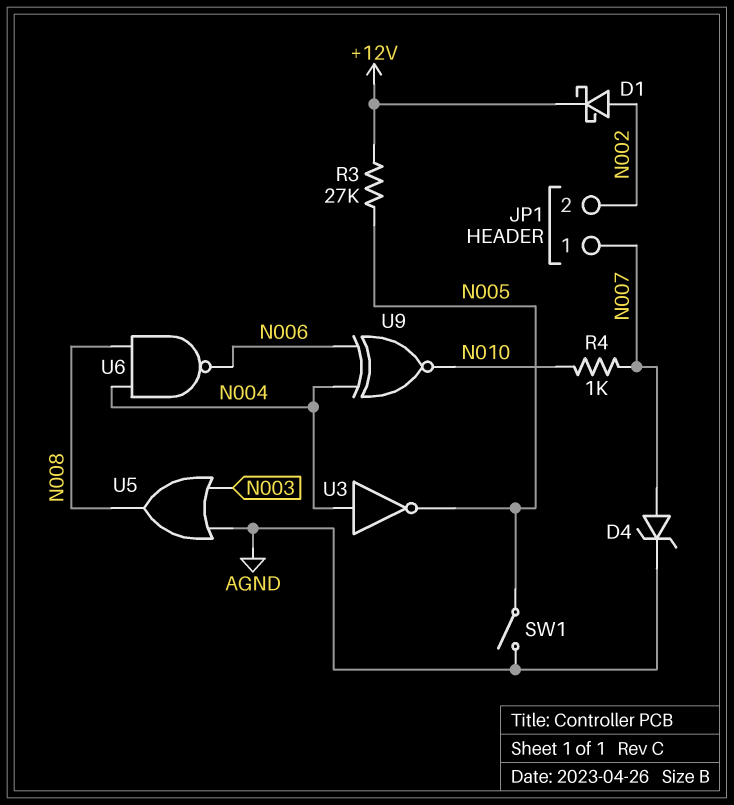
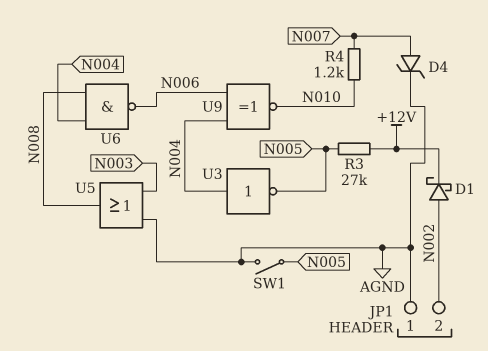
JP1 pin 1: N007 -> AGND
R4: 1k (N007, N010) -> 1.2k (N007, N010)

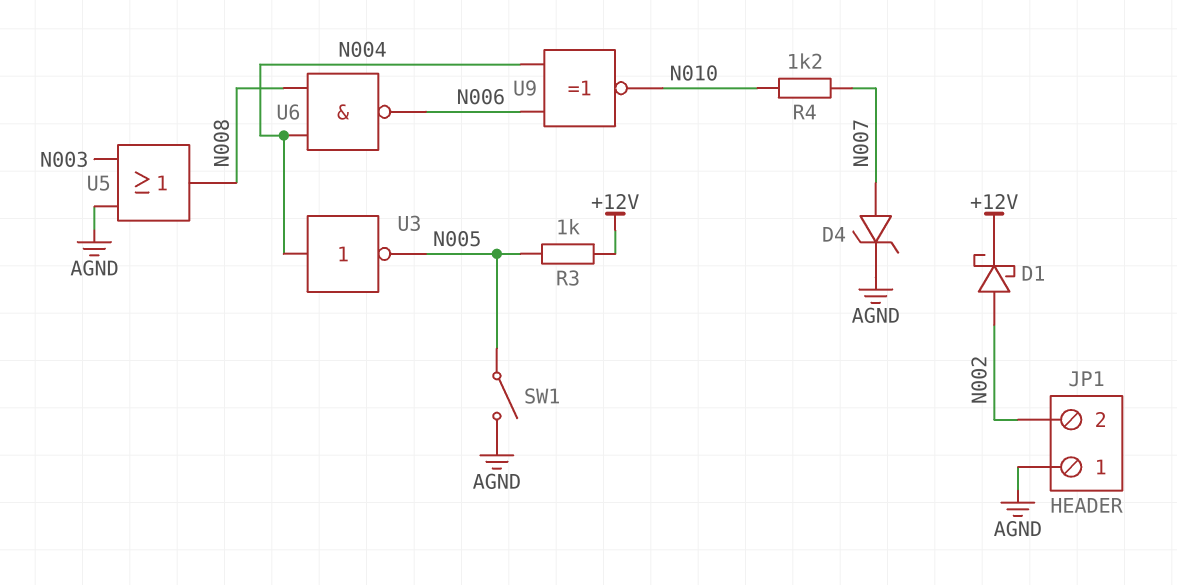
R3: 27k (+12V, N005) -> 1k (+12V, N005)

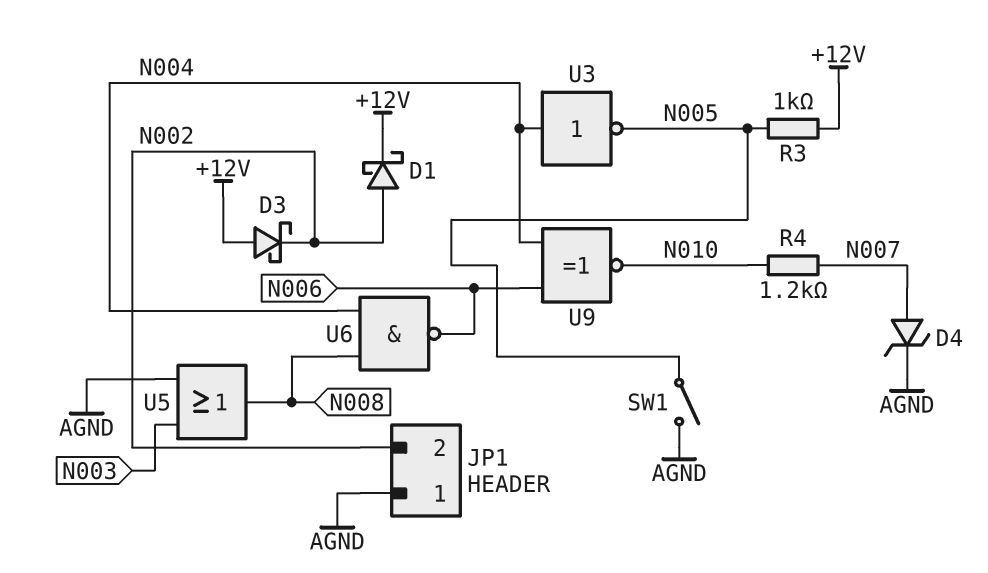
D3: none -> schottky (A +12V, K N002)

